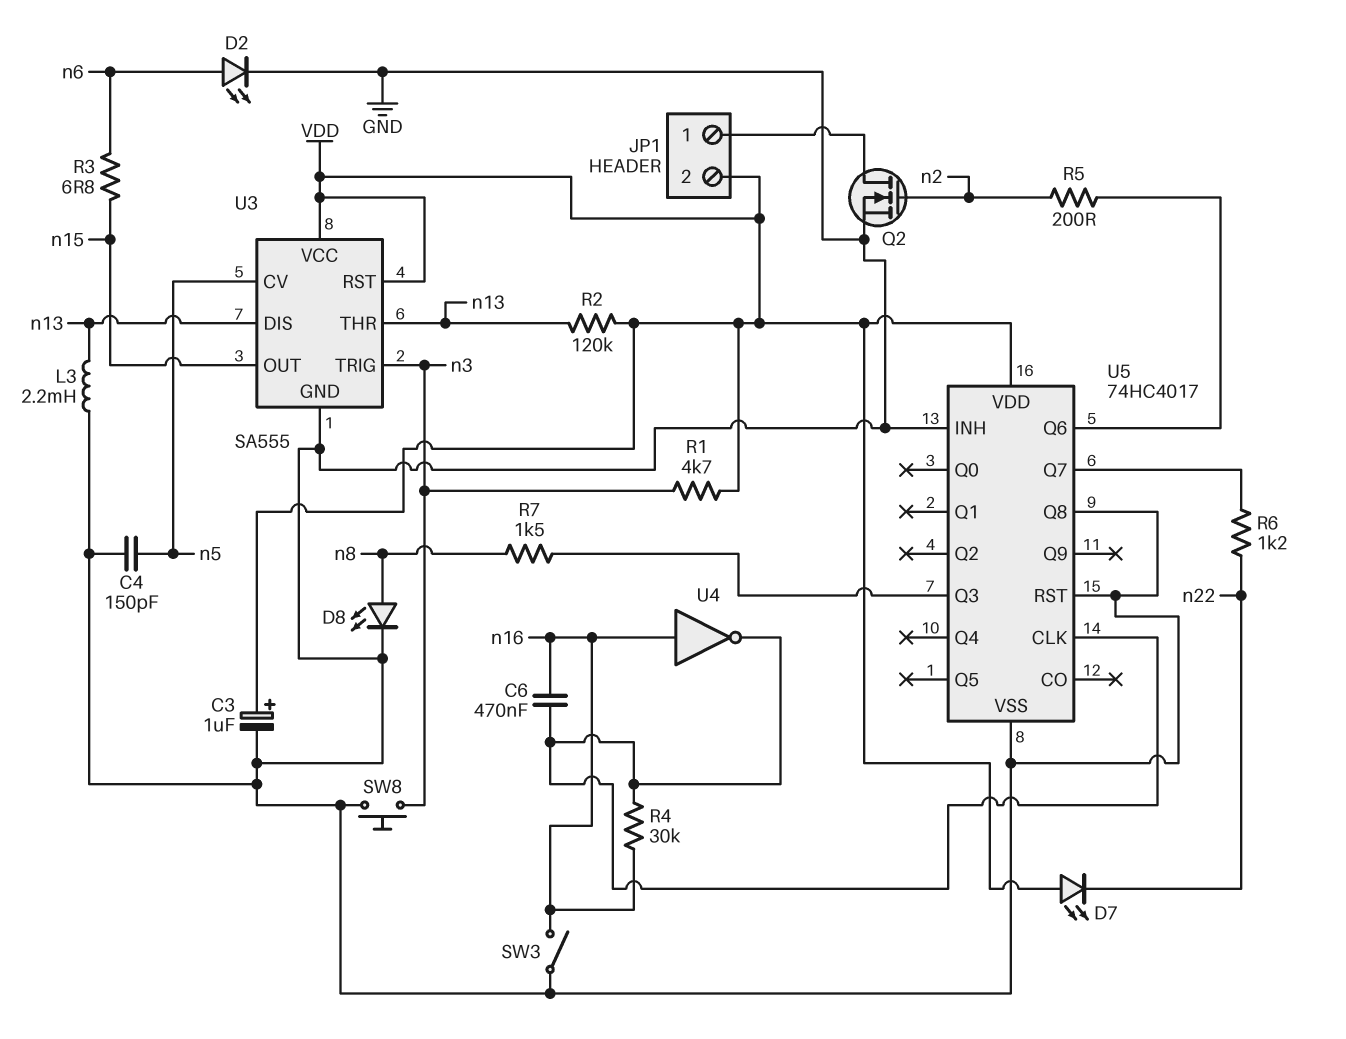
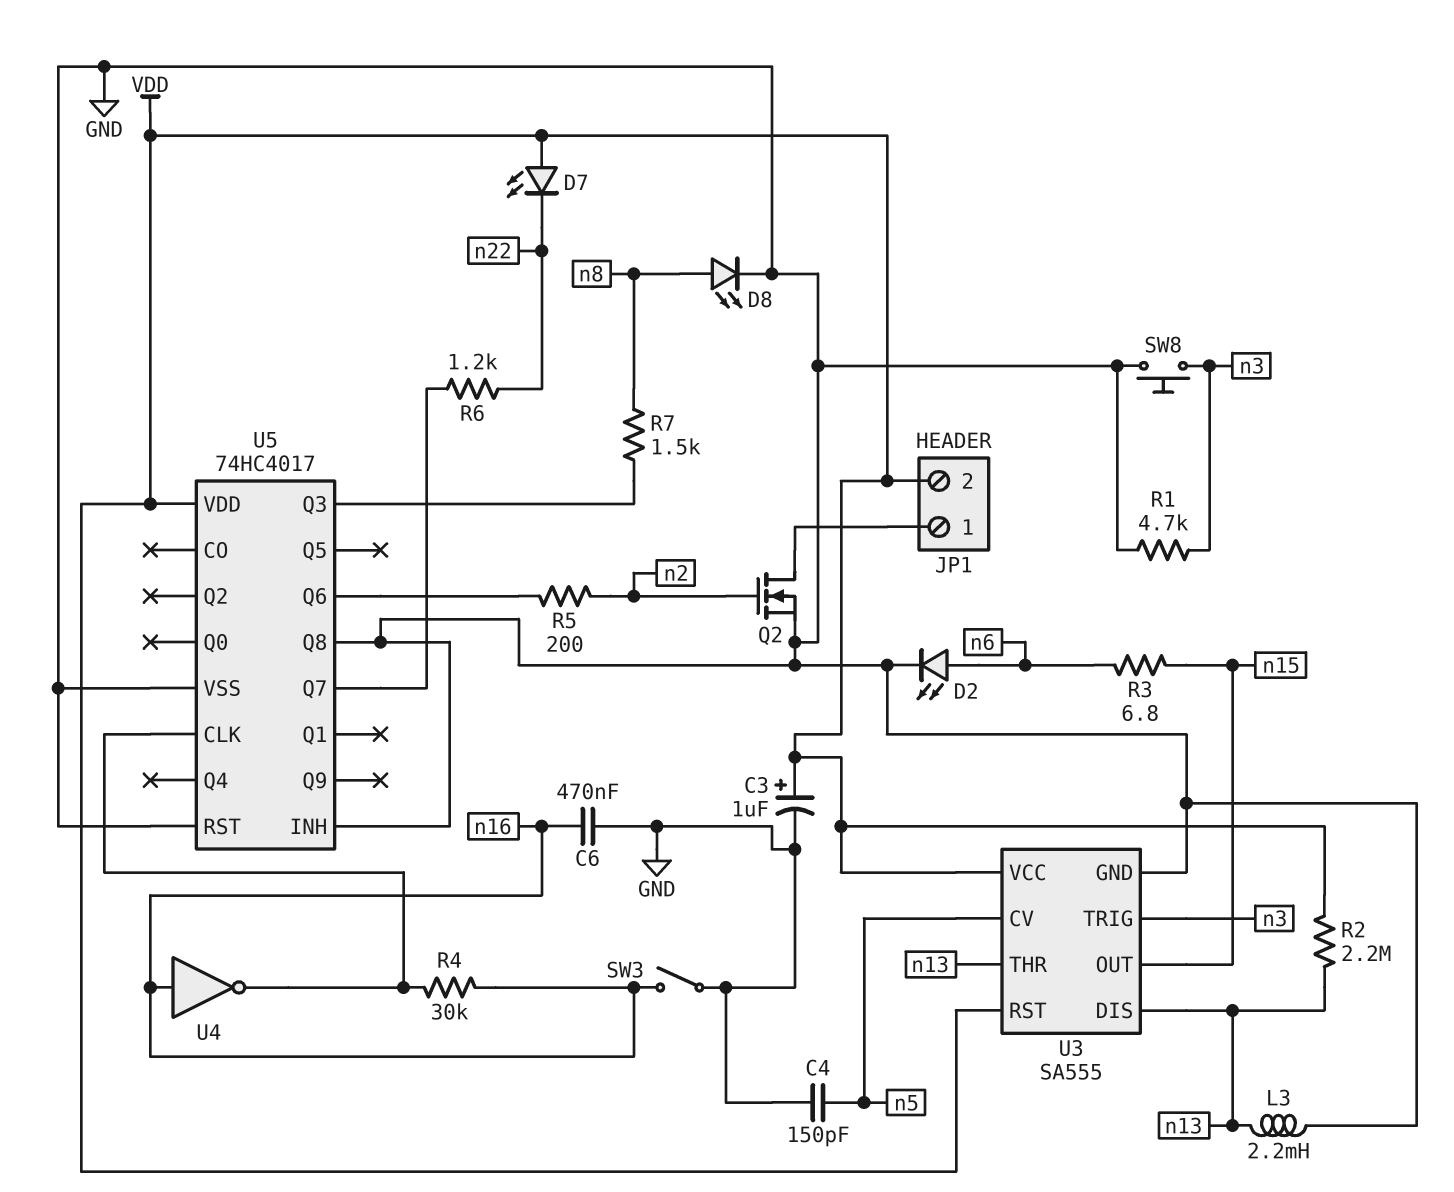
C6: 470nF (U5/CLK, n16) -> 470nF (GND, n16)
R1: 4.7k (VDD, n3) -> 4.7k (GND, n3)
R2: 120k (VDD, n13) -> 2.2M (VDD, n13)

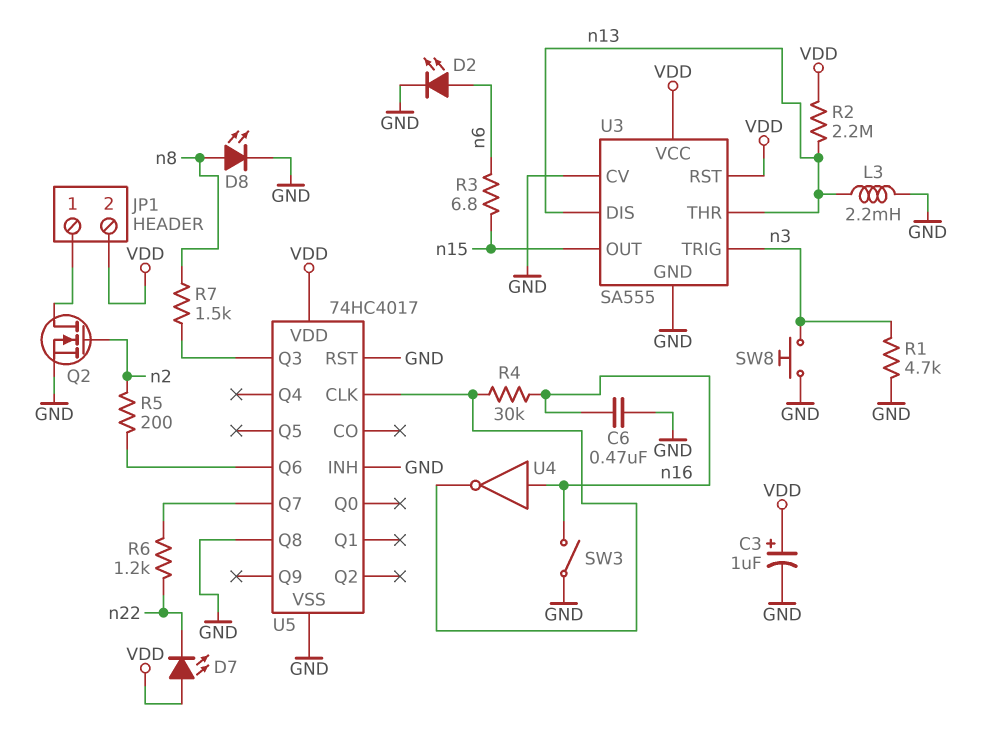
C4: 150pF (GND, n5) -> none
U3 pin CV: n5 -> GND

